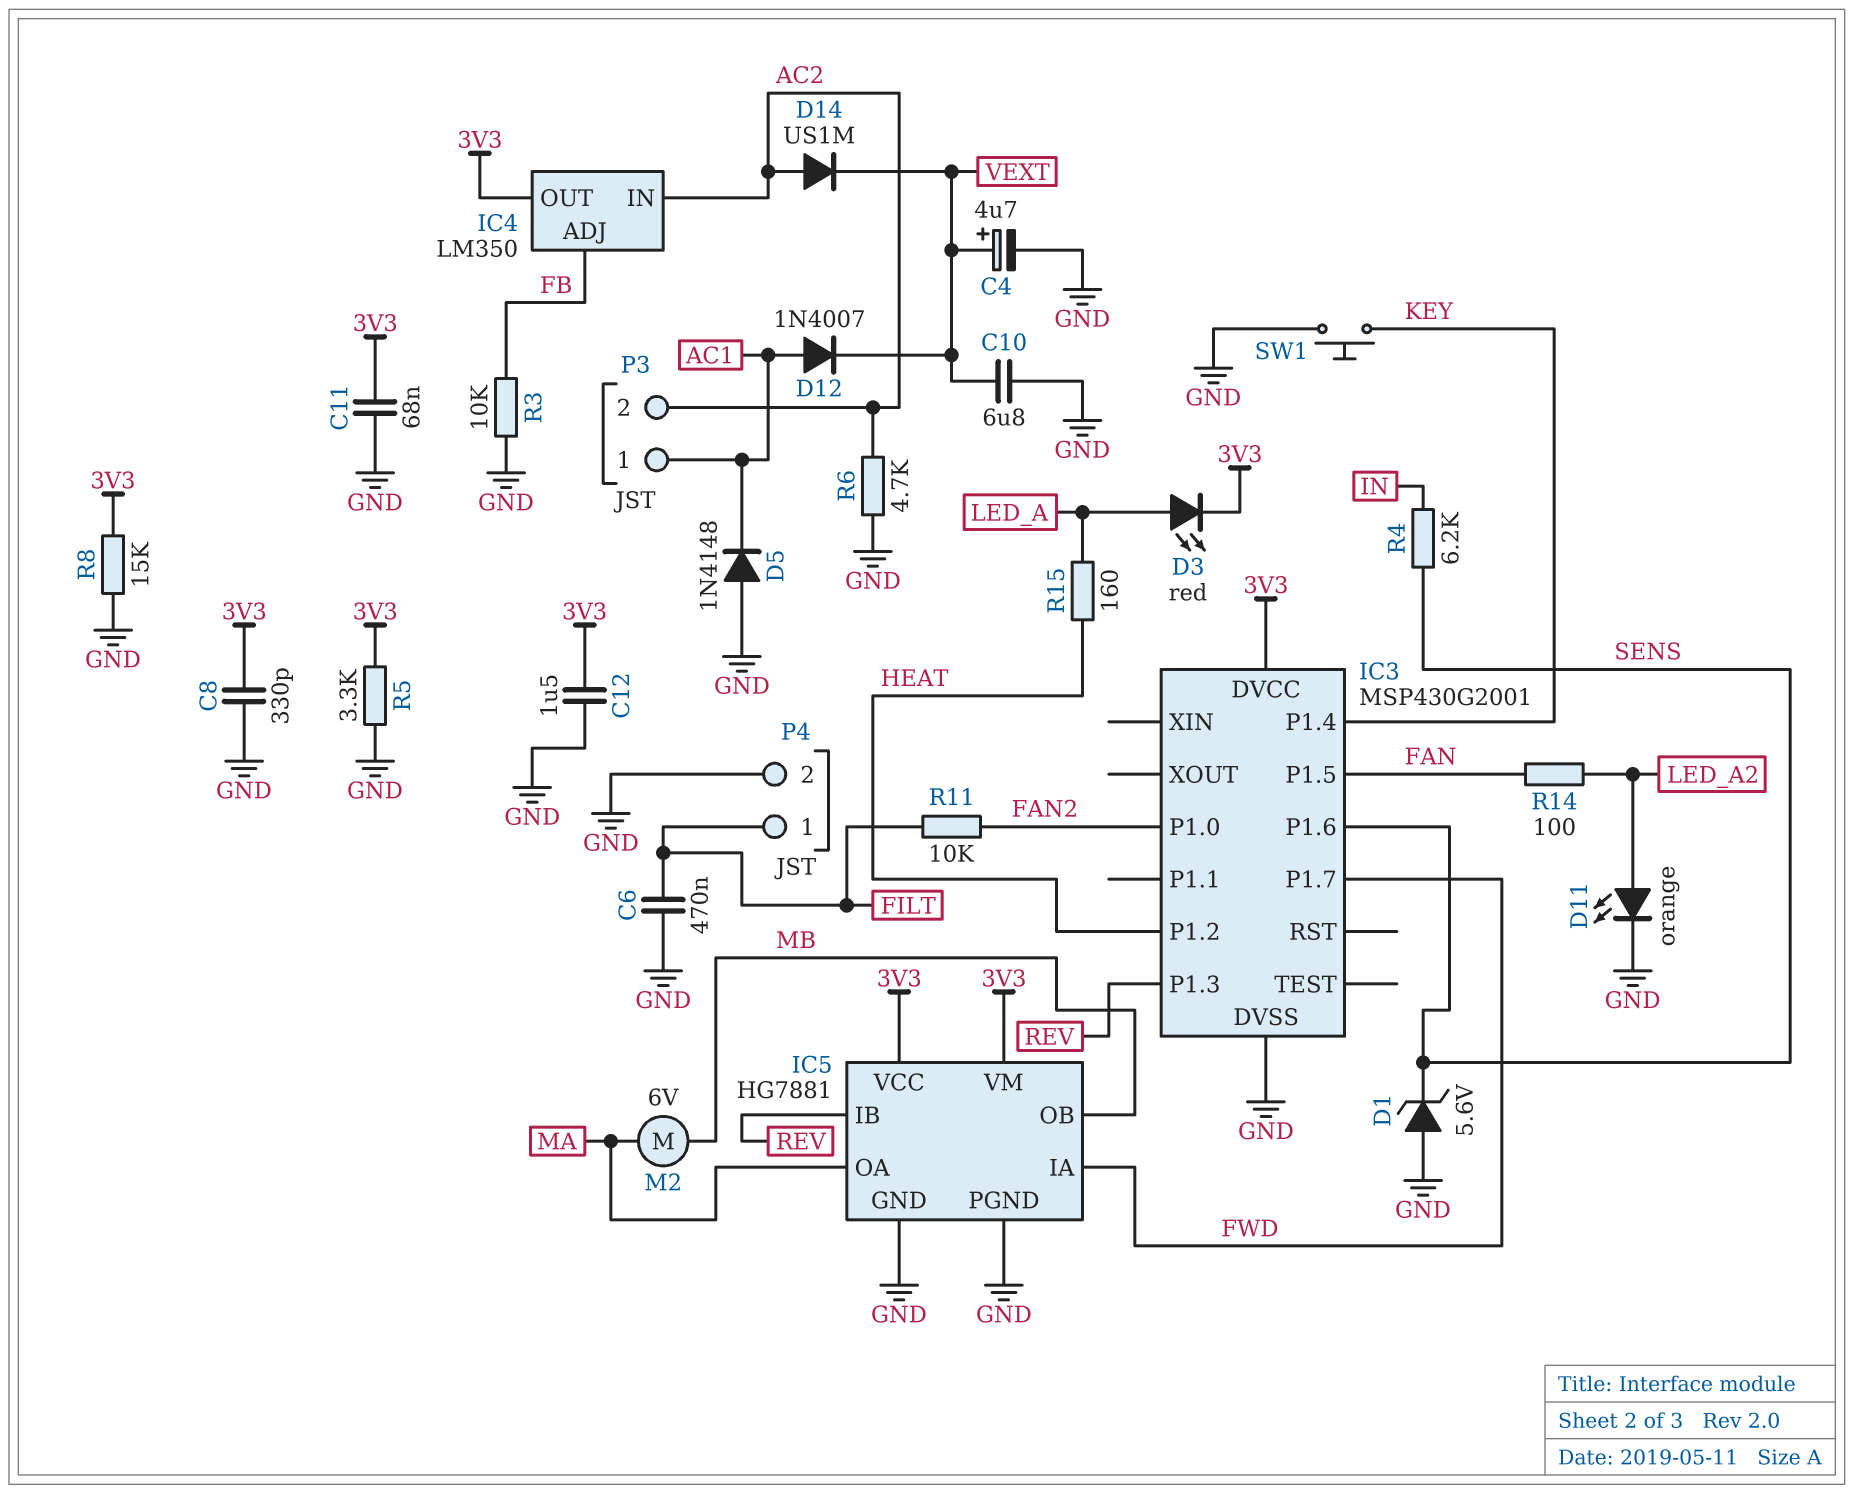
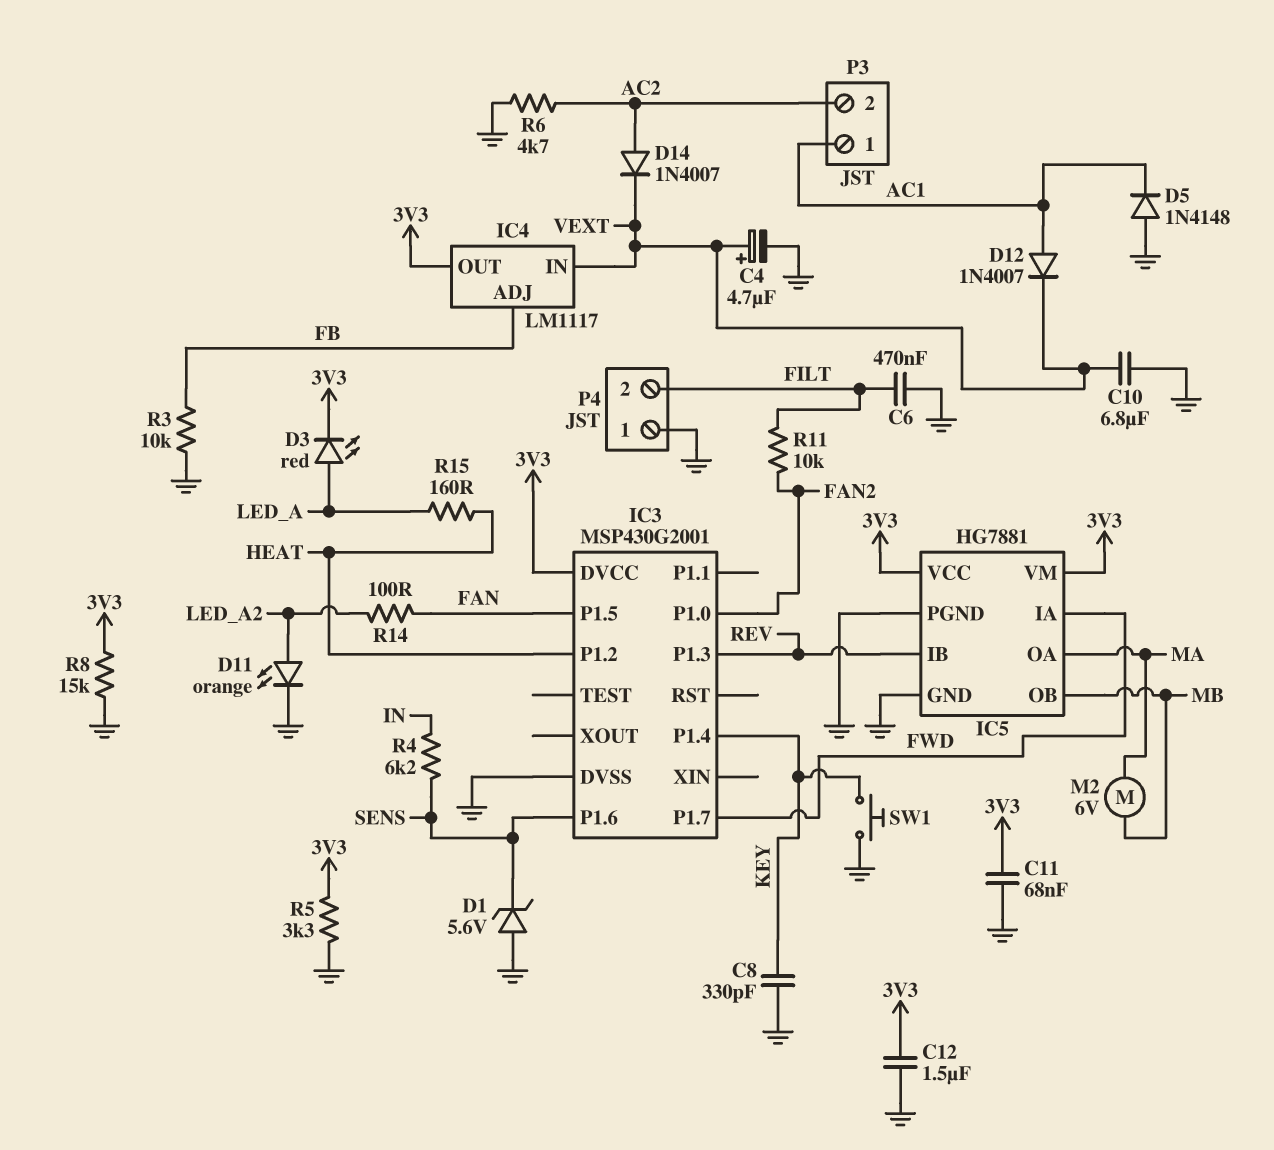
C8: 330pF (3V3, GND) -> 330pF (GND, KEY)
D14: diode US1M (A AC2, K VEXT) -> diode 1N4007 (A AC2, K VEXT)
IC4: LM350 -> LM1117
IC4 pin IN: AC2 -> VEXT
P4 pin 1: FILT -> GND
P4 pin 2: GND -> FILT

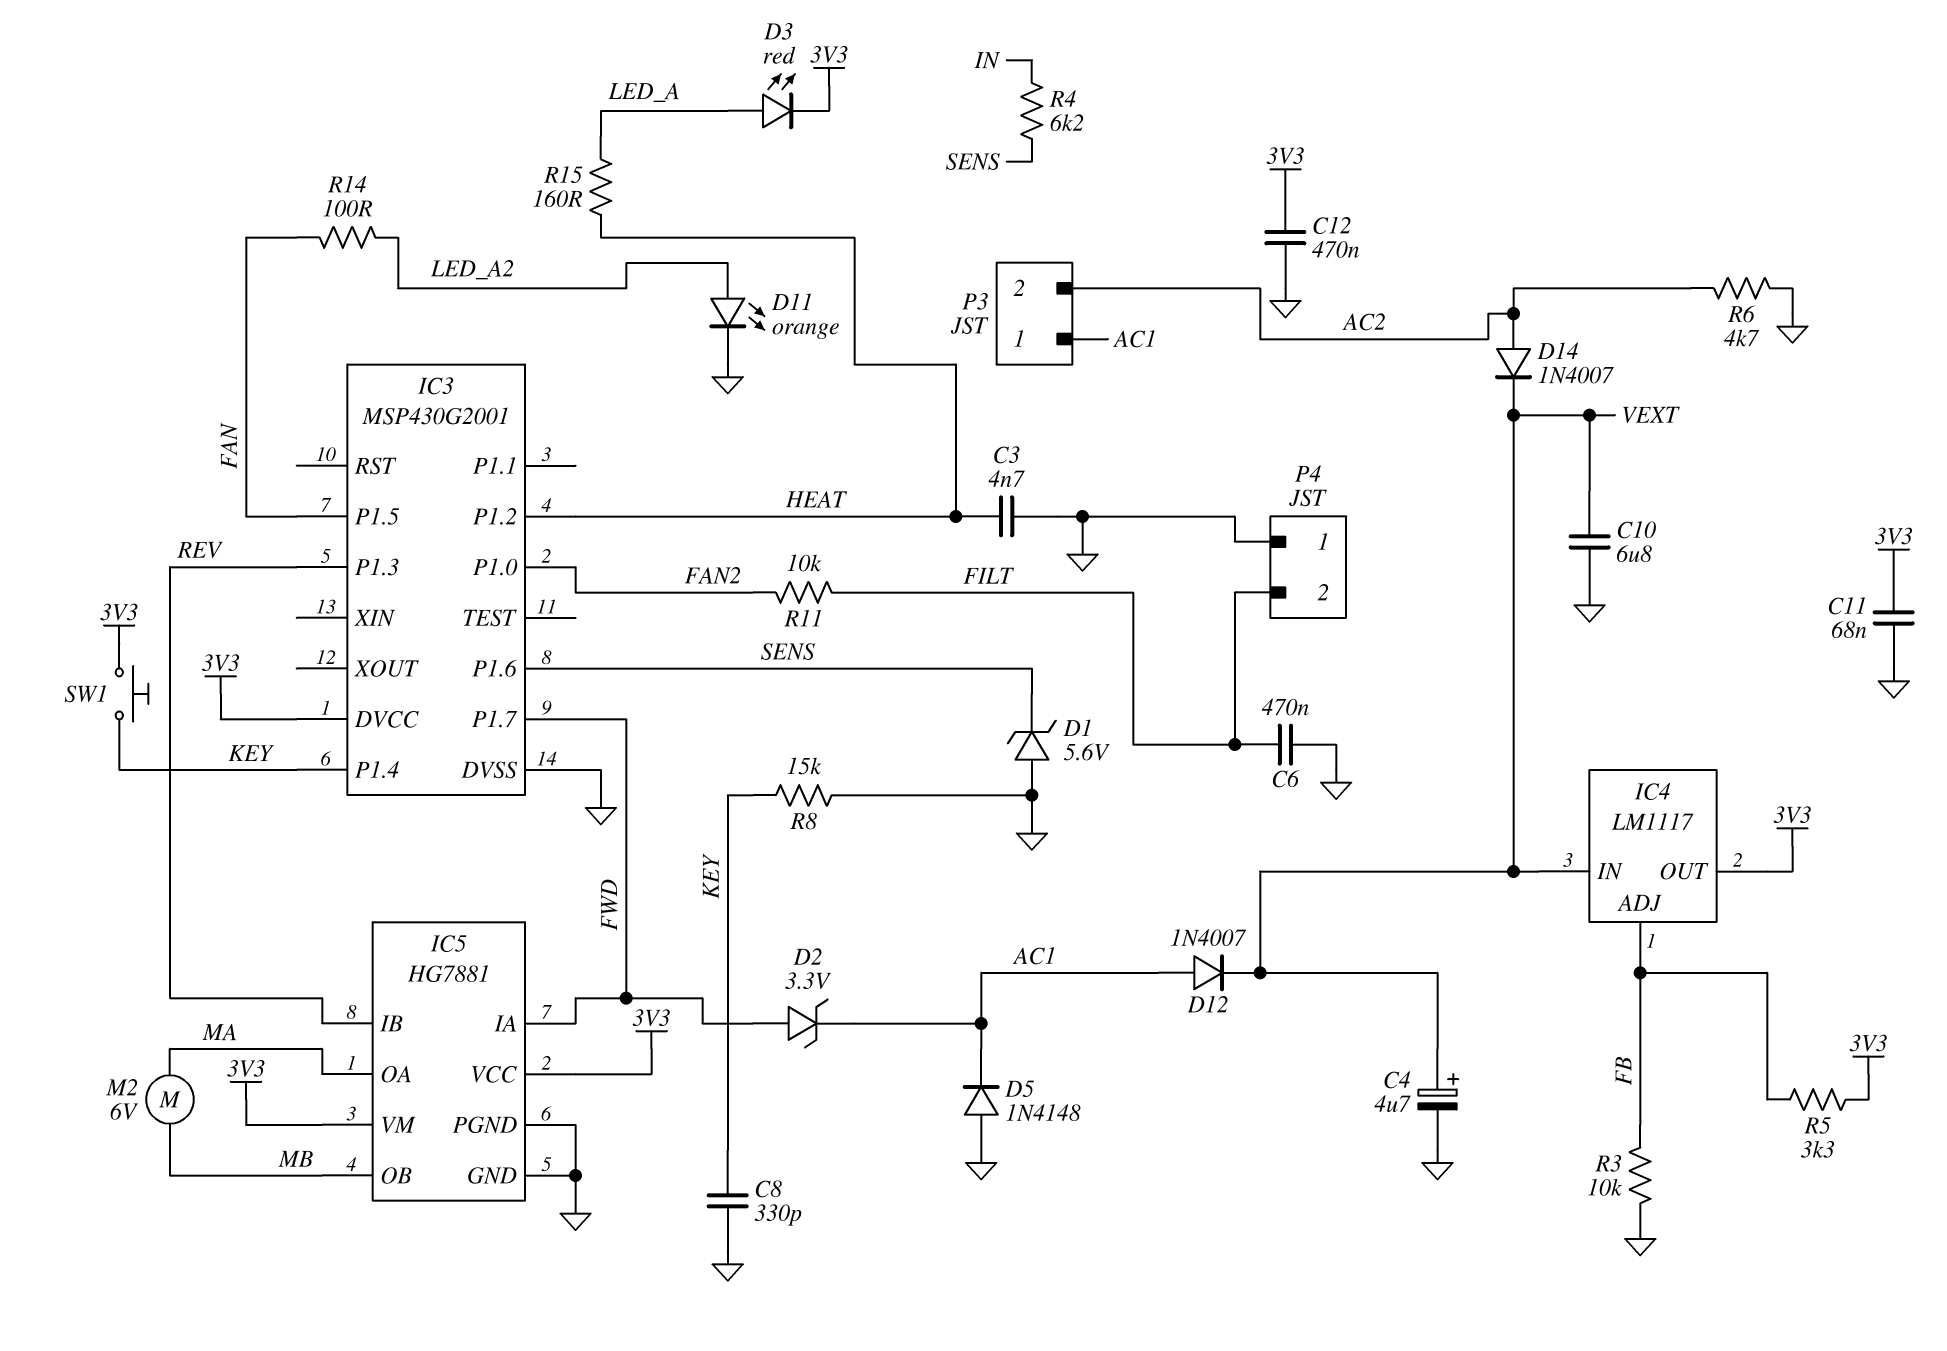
C3: none -> 4.7nF (GND, HEAT)
C12: 1.5uF (3V3, GND) -> 470nF (3V3, GND)
D2: none -> zener 3.3V (A FWD, K AC1)
R5: 3.3k (3V3, GND) -> 3.3k (3V3, FB)
R8: 15k (3V3, GND) -> 15k (GND, KEY)
SW1: button (GND, KEY) -> button (3V3, KEY)

